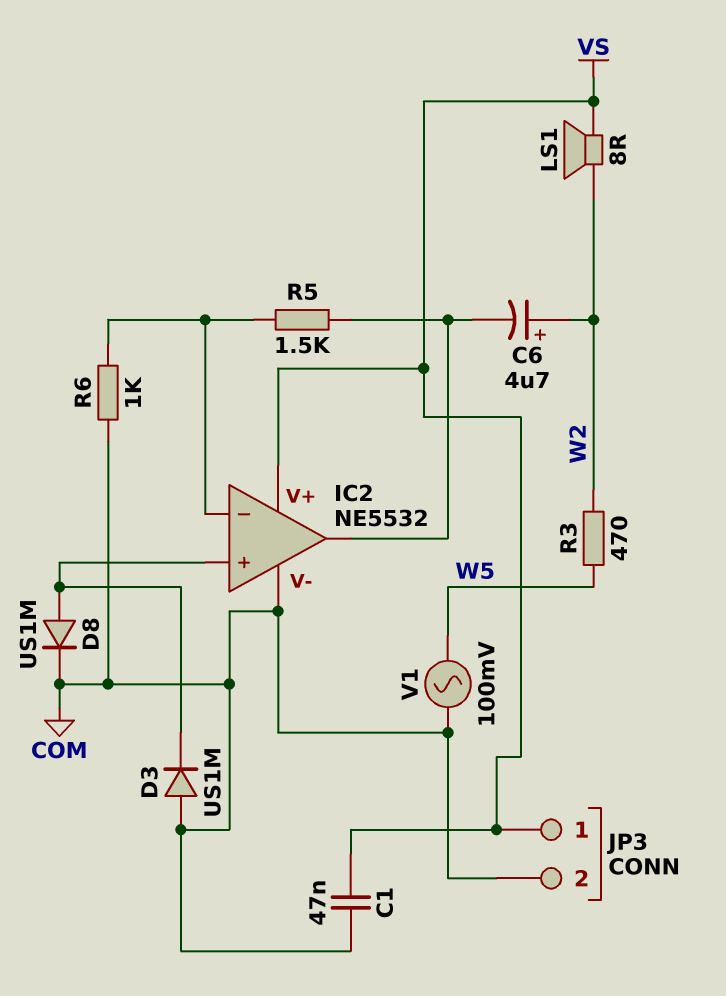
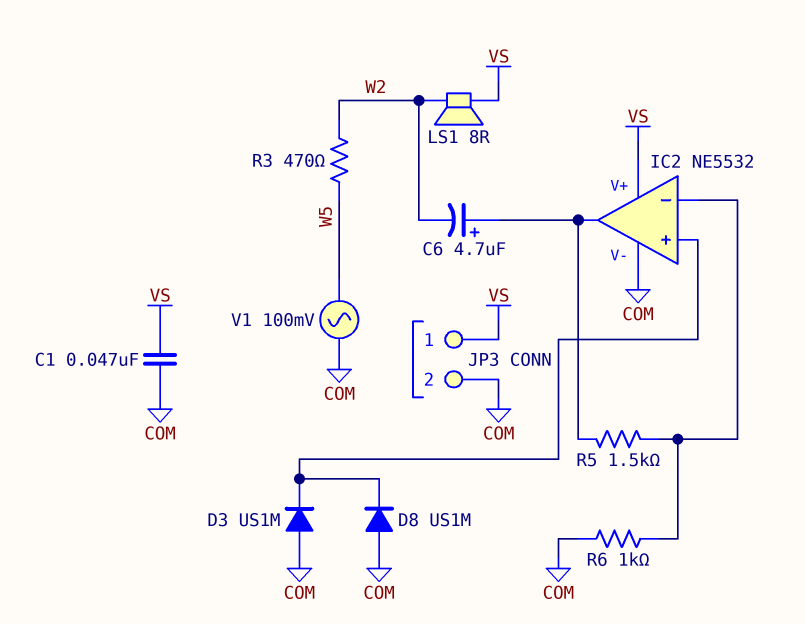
C6: 4.7uF (plus W2, minus IC2/out) -> 4.7uF (plus IC2/out, minus W2)
D8: diode US1M (A IC2/in+, K COM) -> diode US1M (A COM, K IC2/in+)

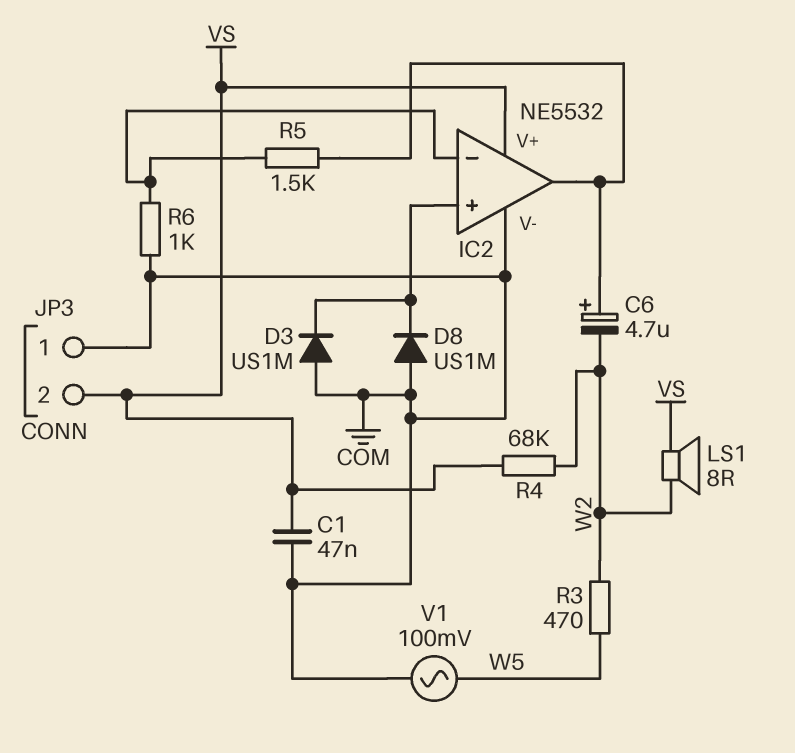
JP3 pin 1: VS -> COM
JP3 pin 2: COM -> VS
R4: none -> 68k (VS, W2)

